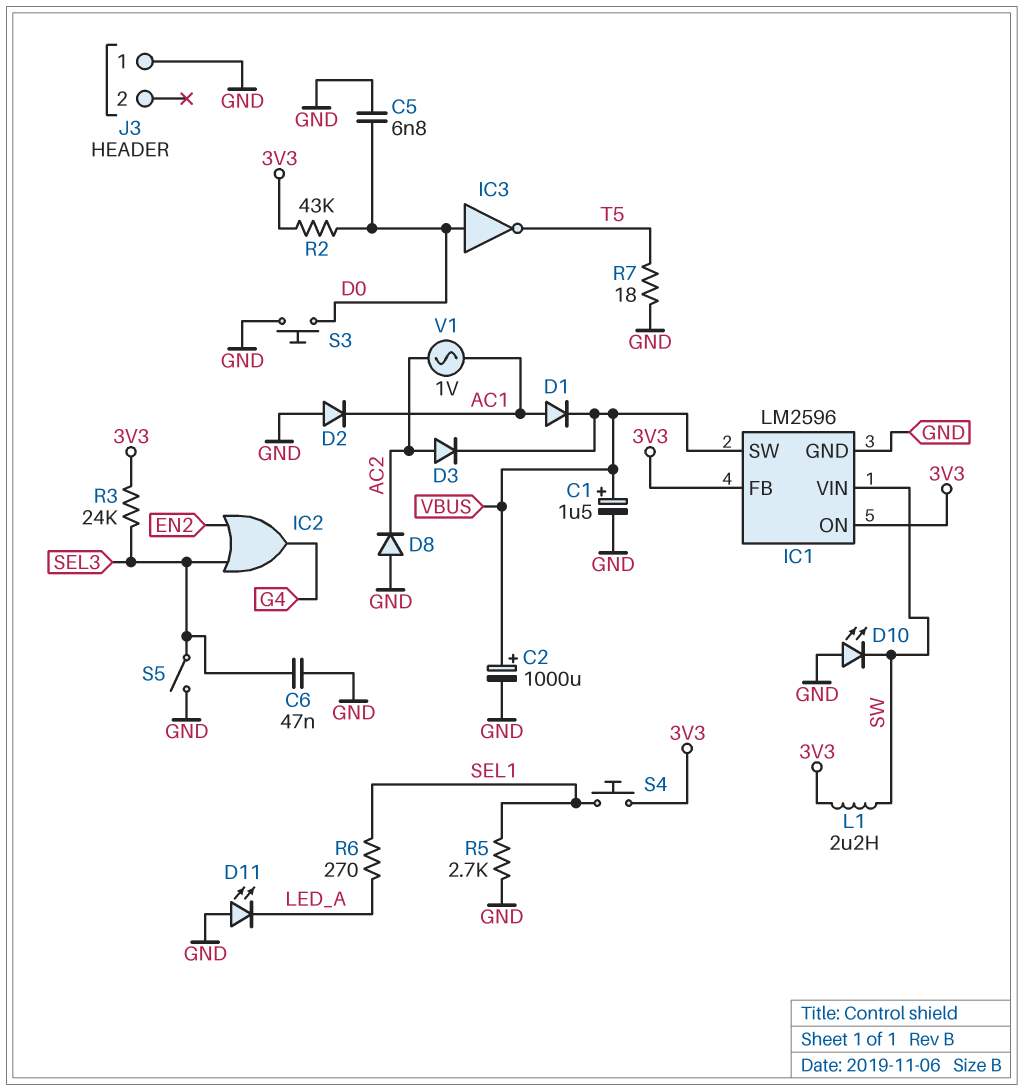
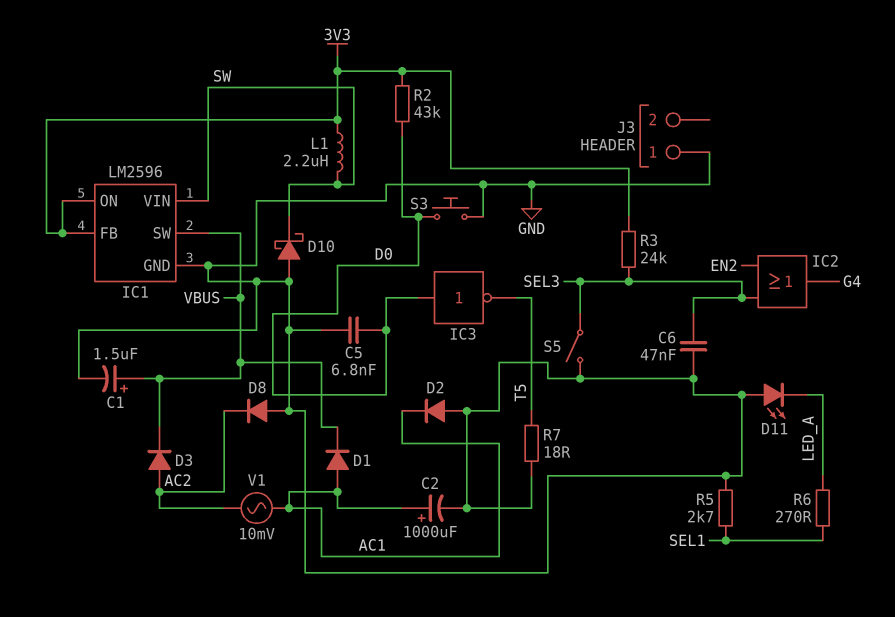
C2: 1000uF (plus VBUS, minus GND) -> 1000uF (plus AC1, minus GND)
D10: LED (A GND, K SW) -> schottky (A GND, K SW)
S4: button (3V3, SEL1) -> none
V1: AC 1V (AC1, AC2) -> AC 10mV (AC1, AC2)

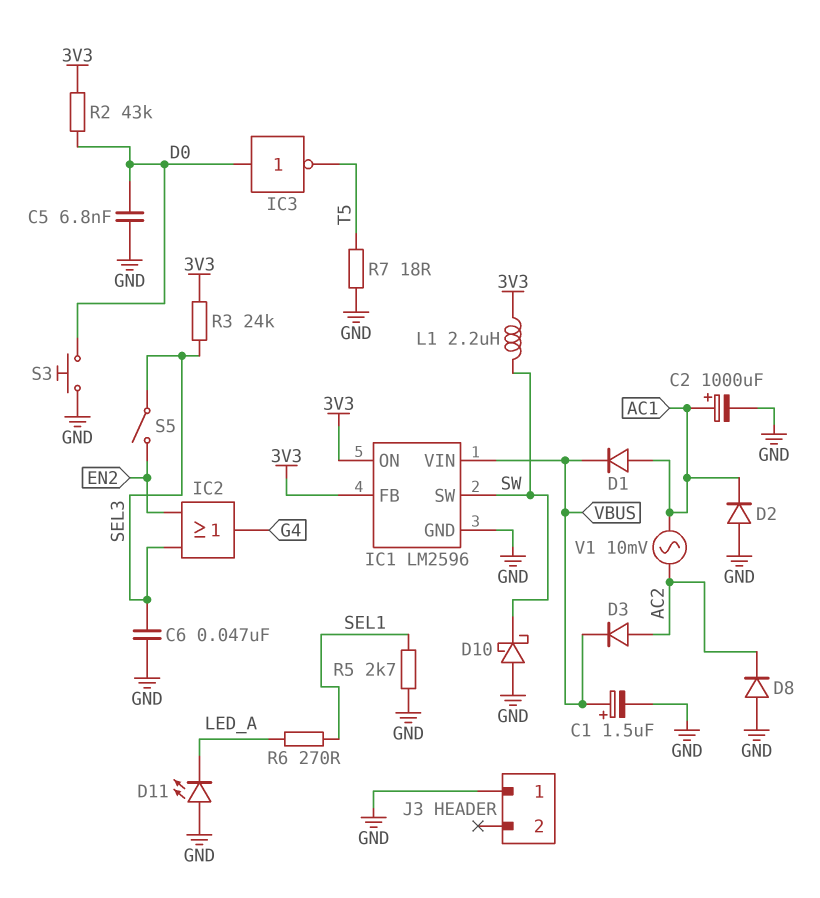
IC1 pin SW: VBUS -> SW
IC1 pin VIN: SW -> VBUS
S5: switch (GND, SEL3) -> switch (EN2, SEL3)

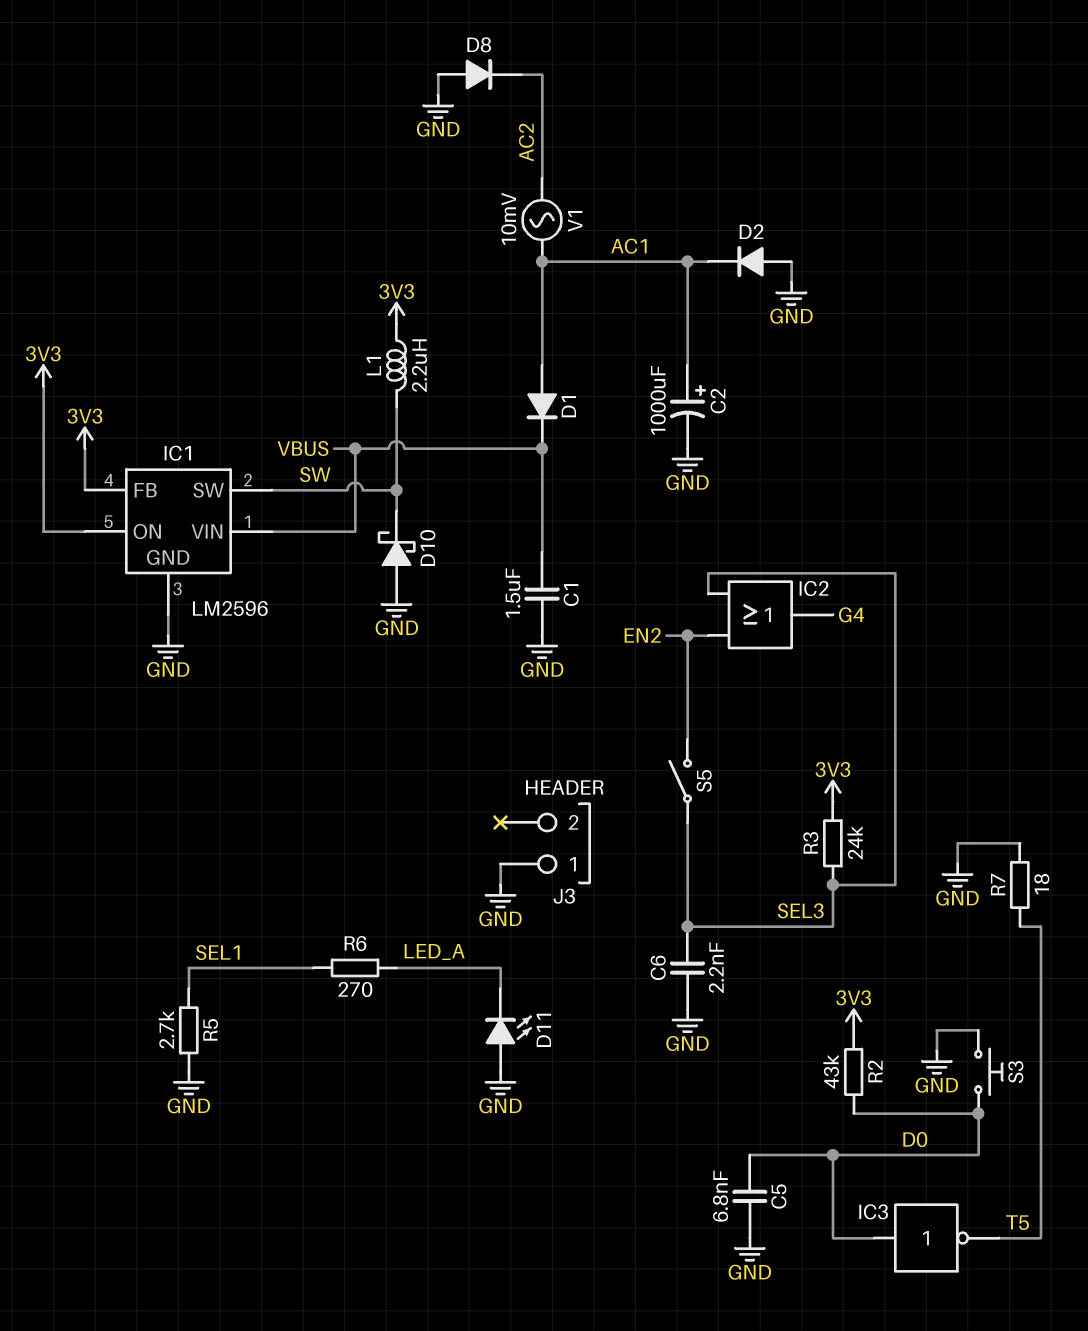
C1: 1.5uF (plus VBUS, minus GND) -> 1.5uF (GND, VBUS)
C6: 47nF (GND, SEL3) -> 2.2nF (GND, SEL3)
D3: diode (A AC2, K VBUS) -> none

